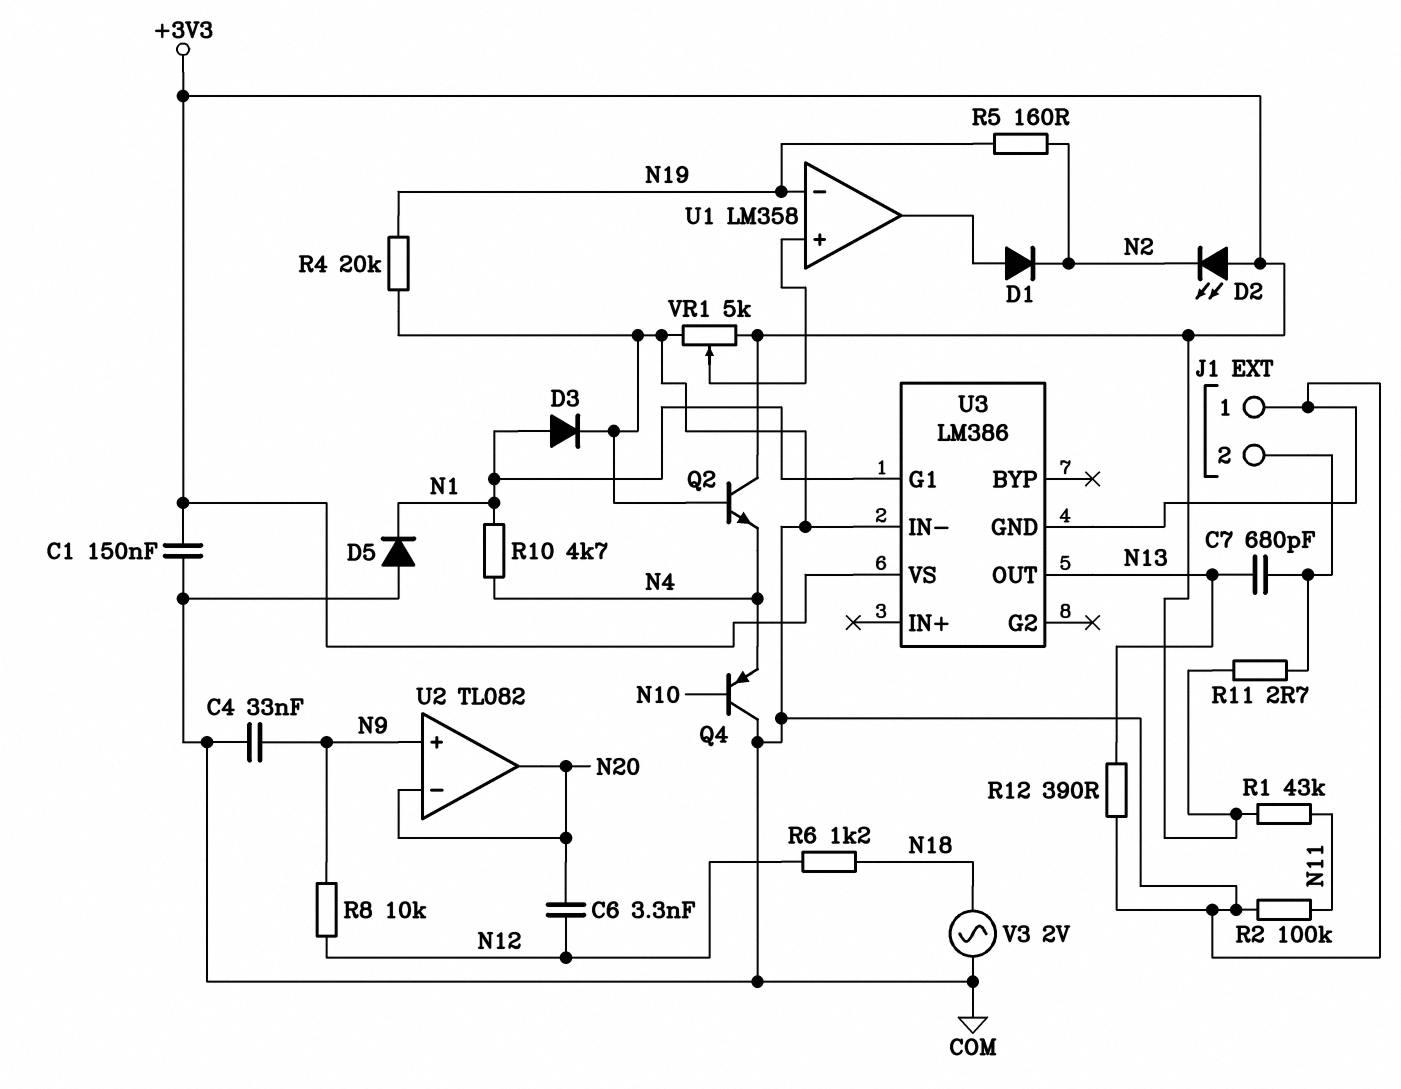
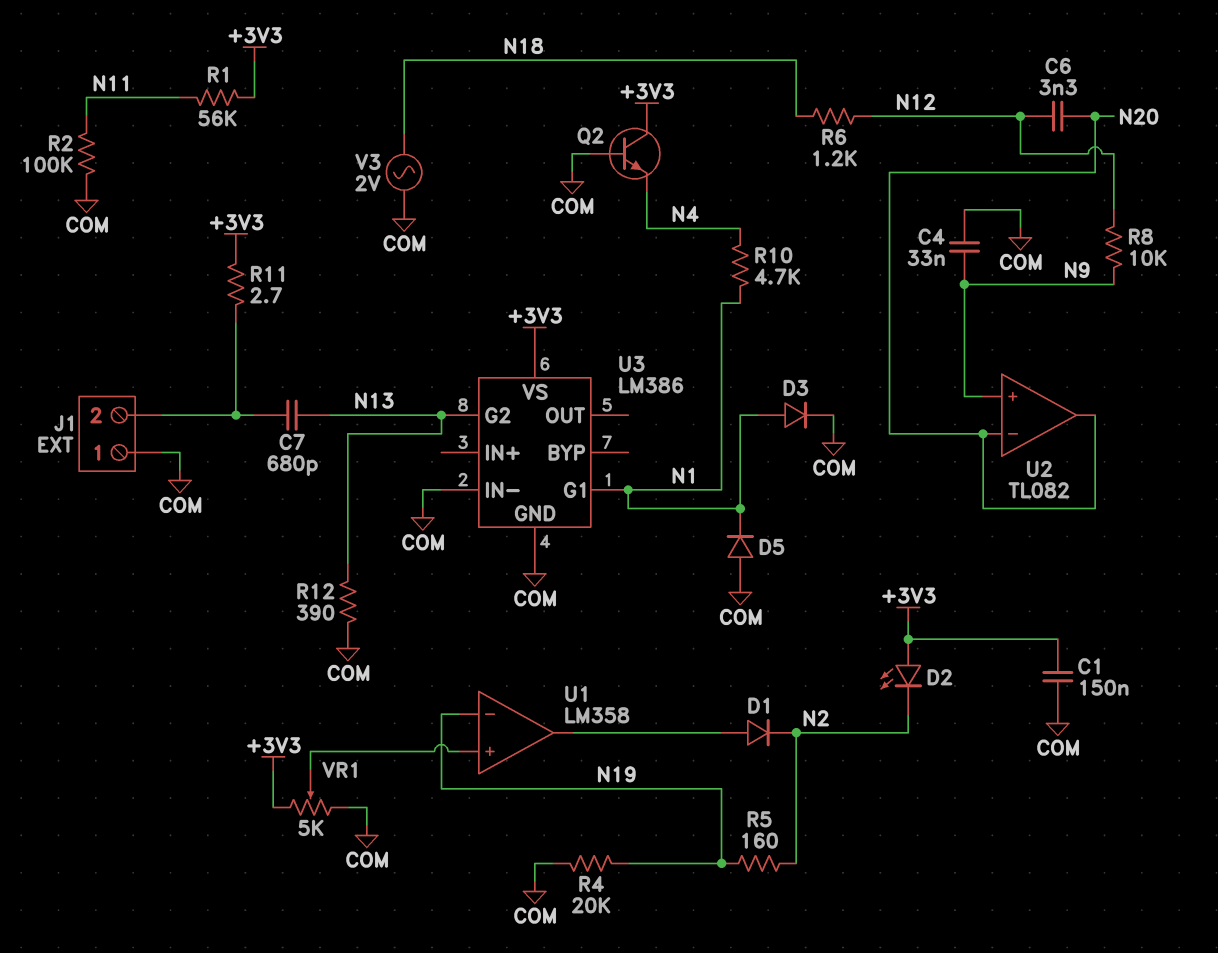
Q4: PNP (B N10, C COM, E N4) -> none
R1: 43k (+3V3, N11) -> 56k (+3V3, N11)
U3 pin G2: none -> N13
U3 pin OUT: N13 -> none

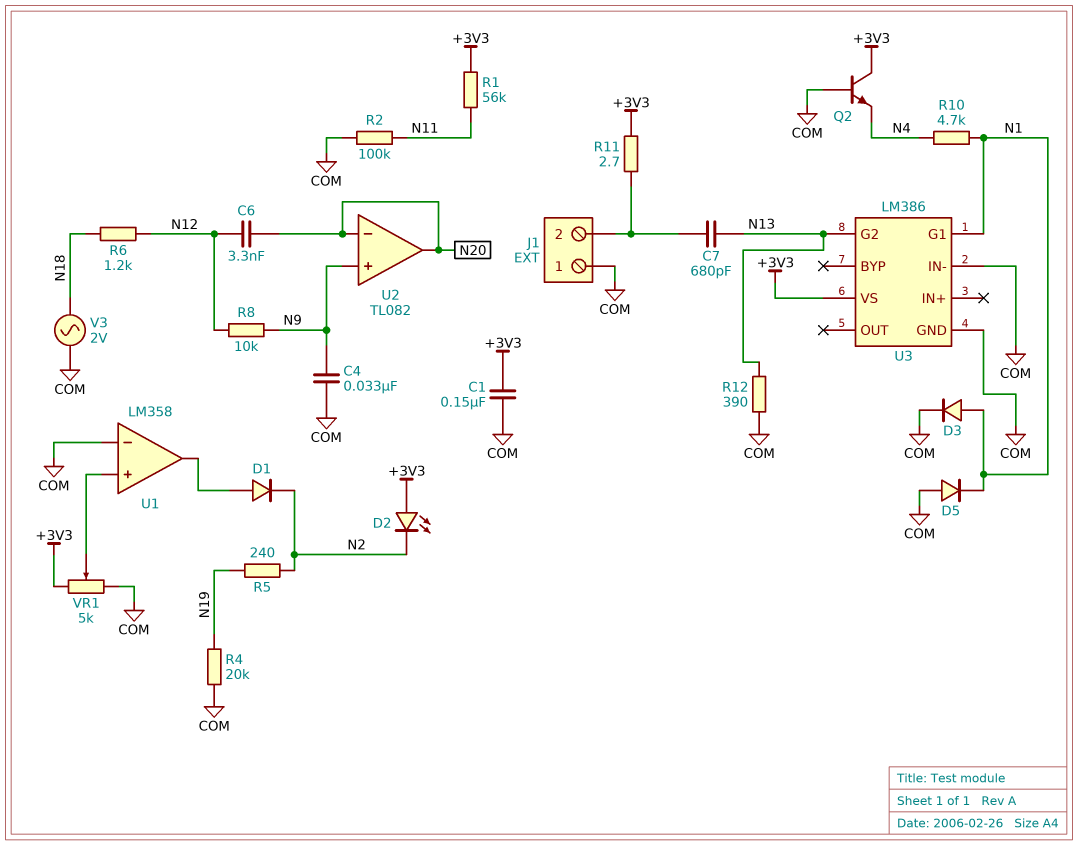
R5: 160 (N2, N19) -> 240 (N2, N19)
U1 pin in-: N19 -> COM

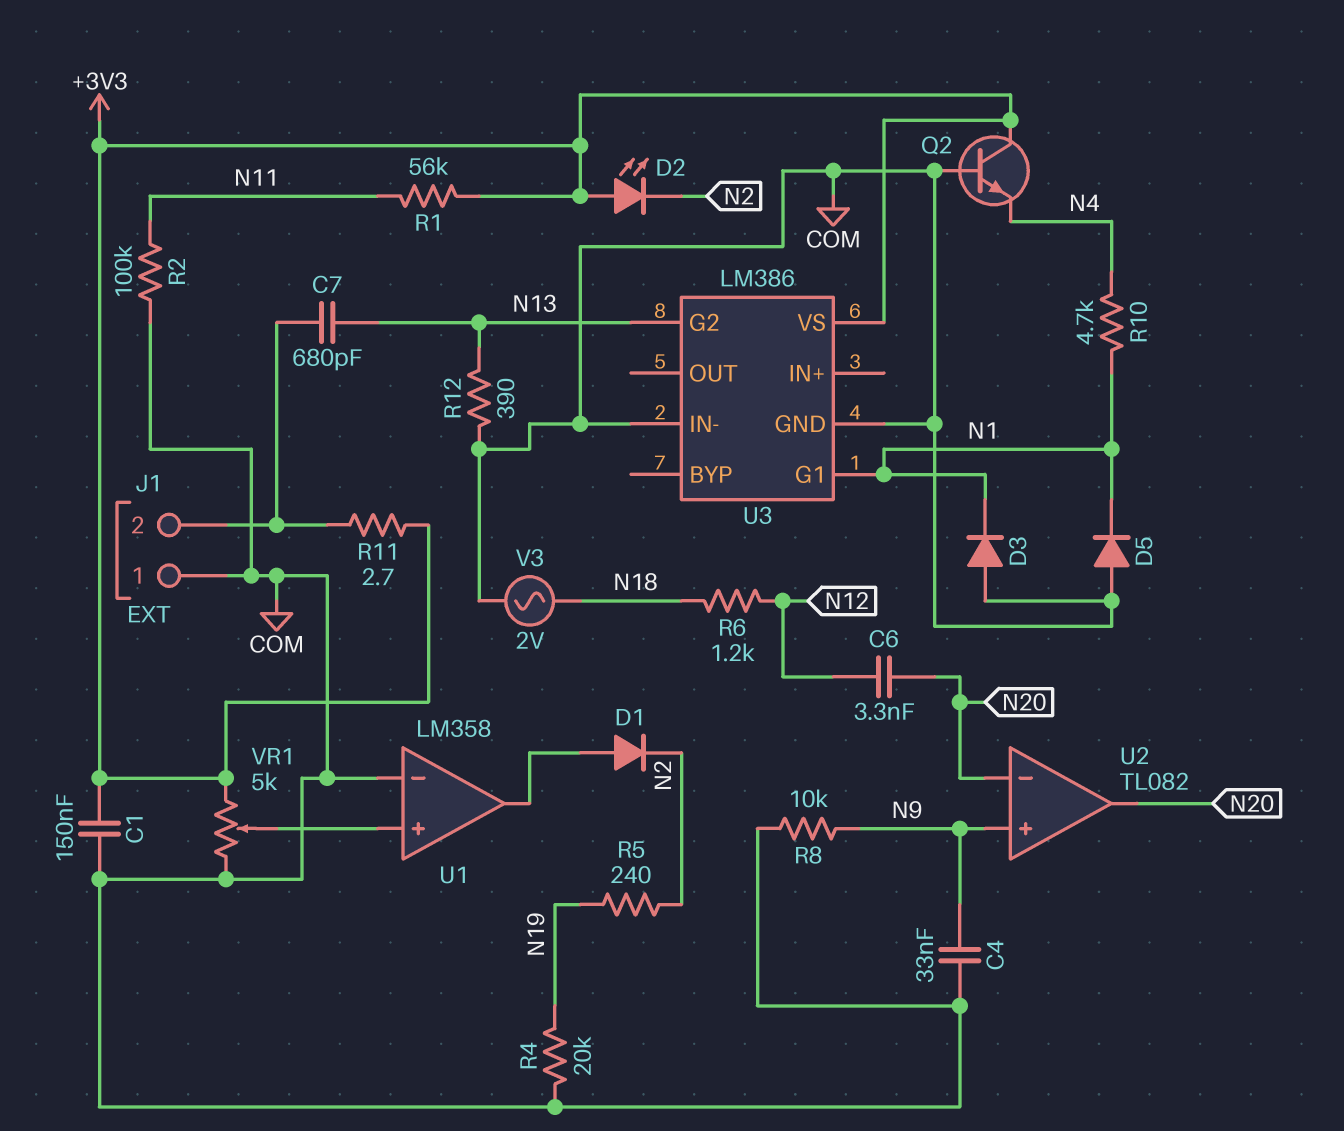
D3: diode (A N1, K COM) -> diode (A COM, K N1)
R8: 10k (N9, N12) -> 10k (COM, N9)

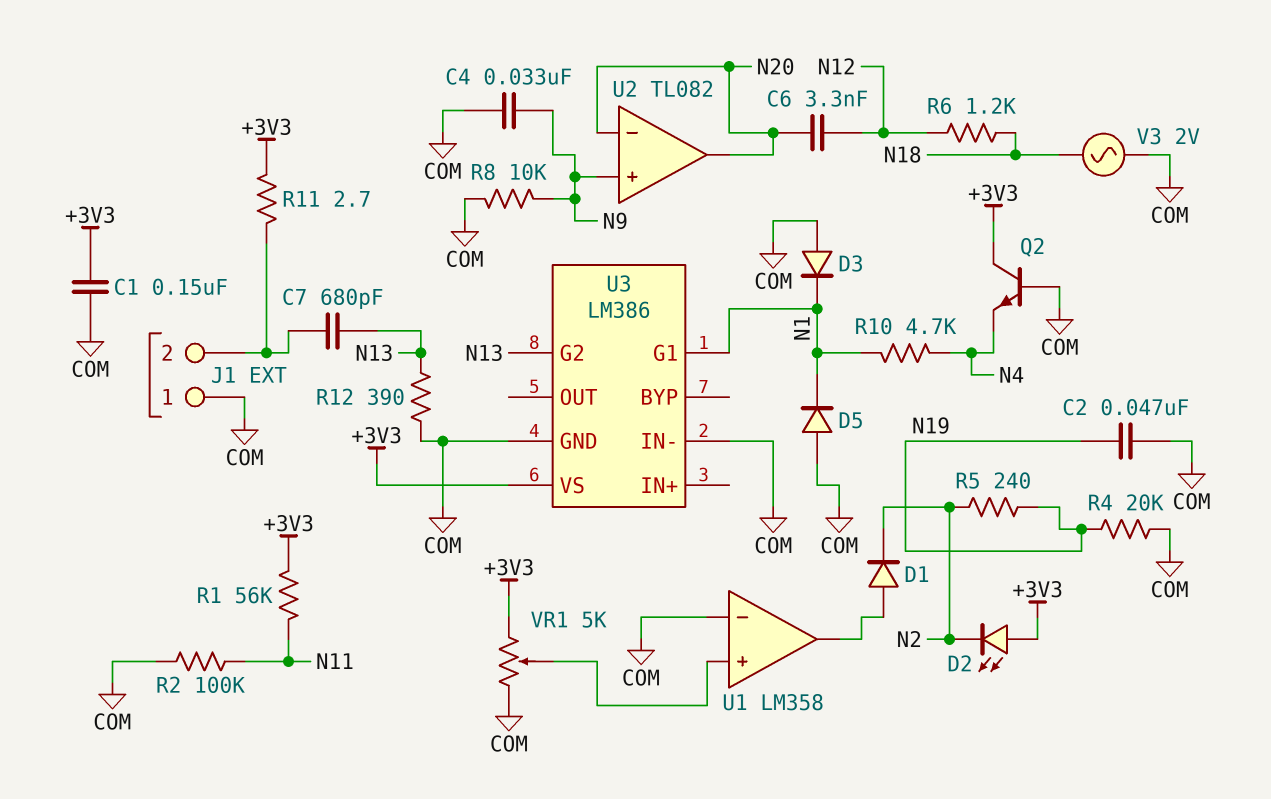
C2: none -> 47nF (COM, N19)

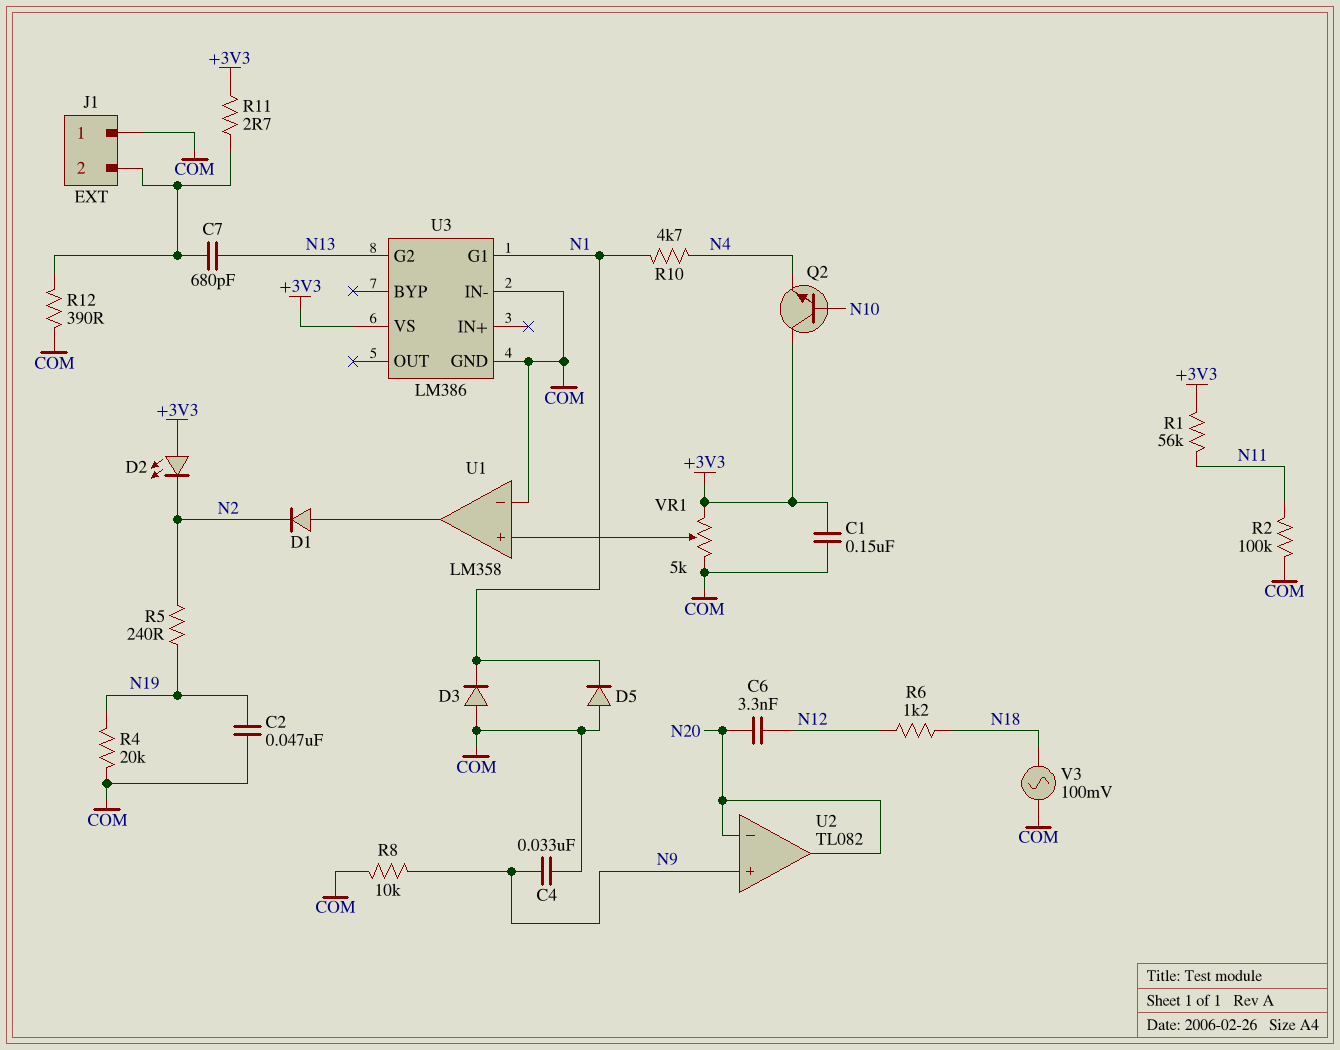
Q2: NPN (B COM, C +3V3, E N4) -> NPN (B N10, C +3V3, E N4)
R12: 390 (COM, N13) -> 390 (COM, J1/2)
V3: AC 2V (COM, N18) -> AC 100mV (COM, N18)

